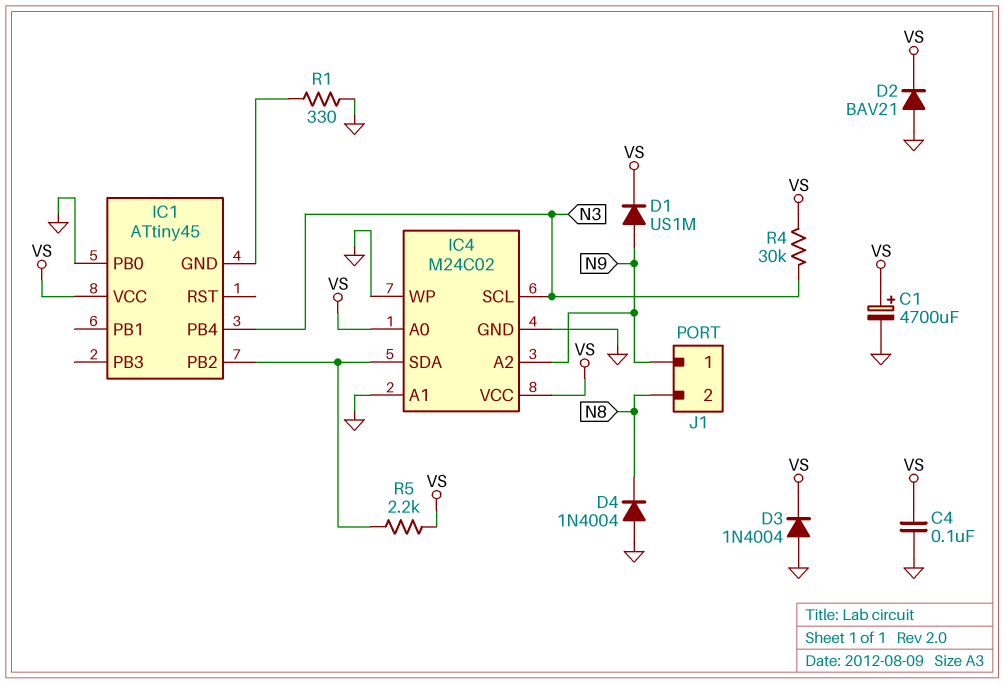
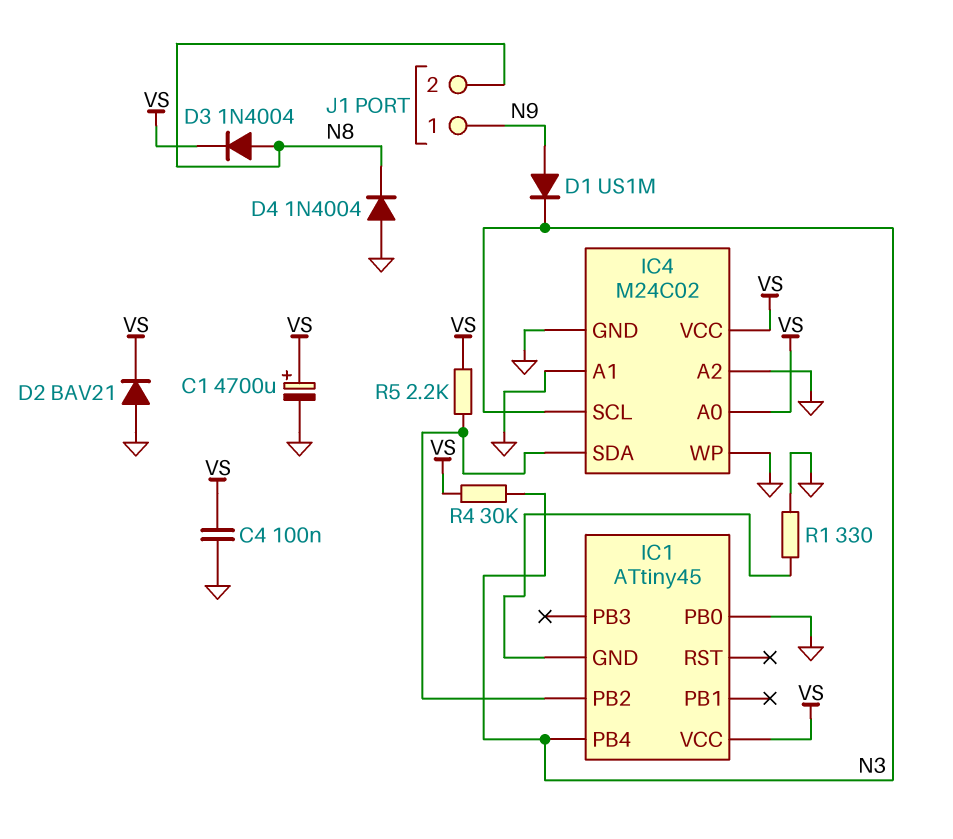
D1: diode US1M (A N9, K VS) -> diode US1M (A N9, K N3)
D3: diode 1N4004 (A GND, K VS) -> diode 1N4004 (A N8, K VS)
IC4 pin A2: N9 -> GND

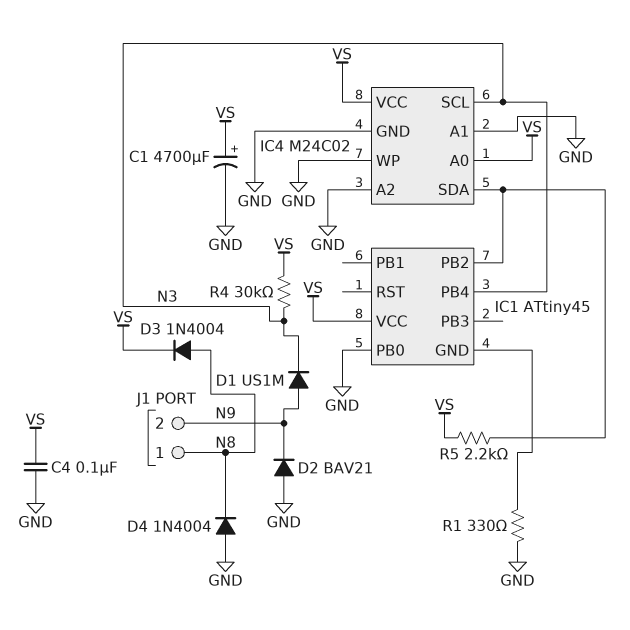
D2: diode BAV21 (A GND, K VS) -> diode BAV21 (A GND, K N9)
J1 pin 1: N9 -> N8
J1 pin 2: N8 -> N9

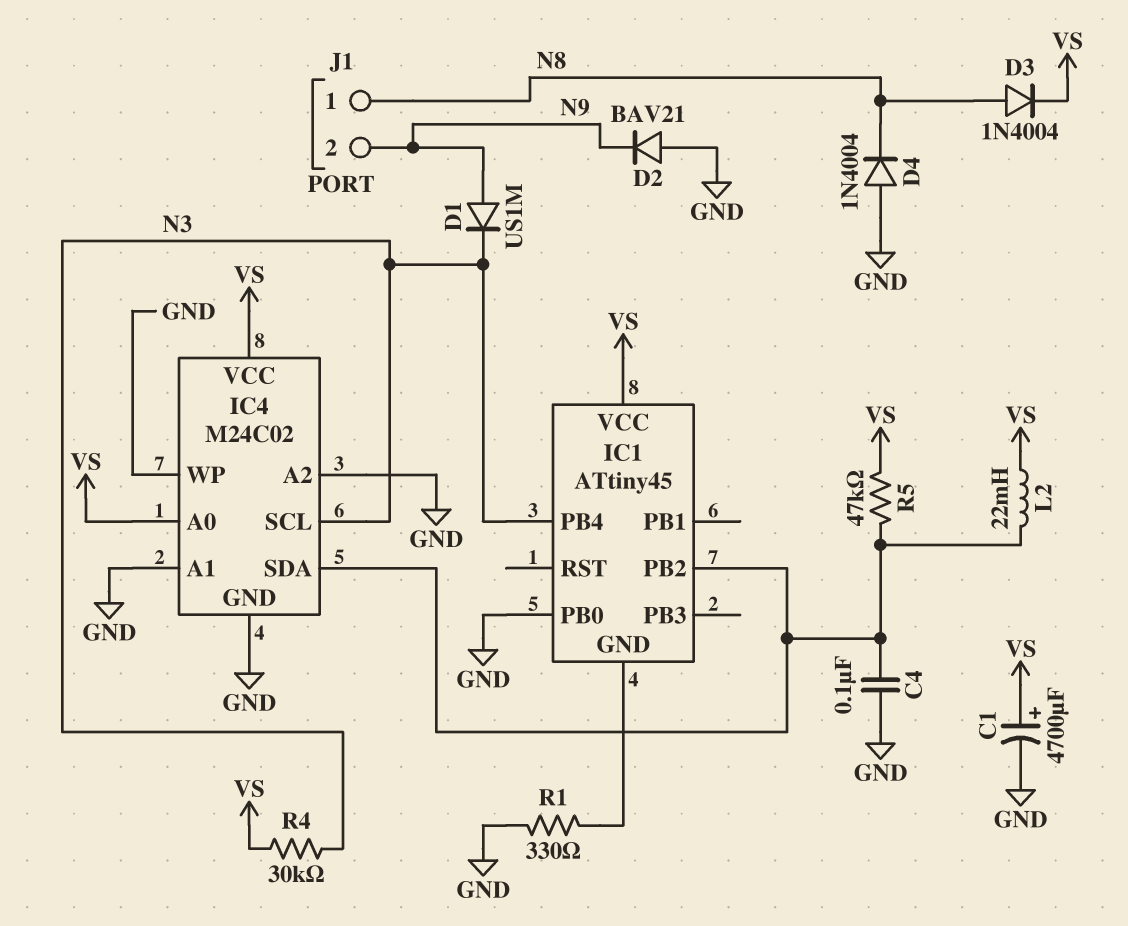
C4: 100nF (GND, VS) -> 100nF (GND, IC1/PB2)
L2: none -> 22mH (IC1/PB2, VS)
R5: 2.2k (IC1/PB2, VS) -> 47k (IC1/PB2, VS)

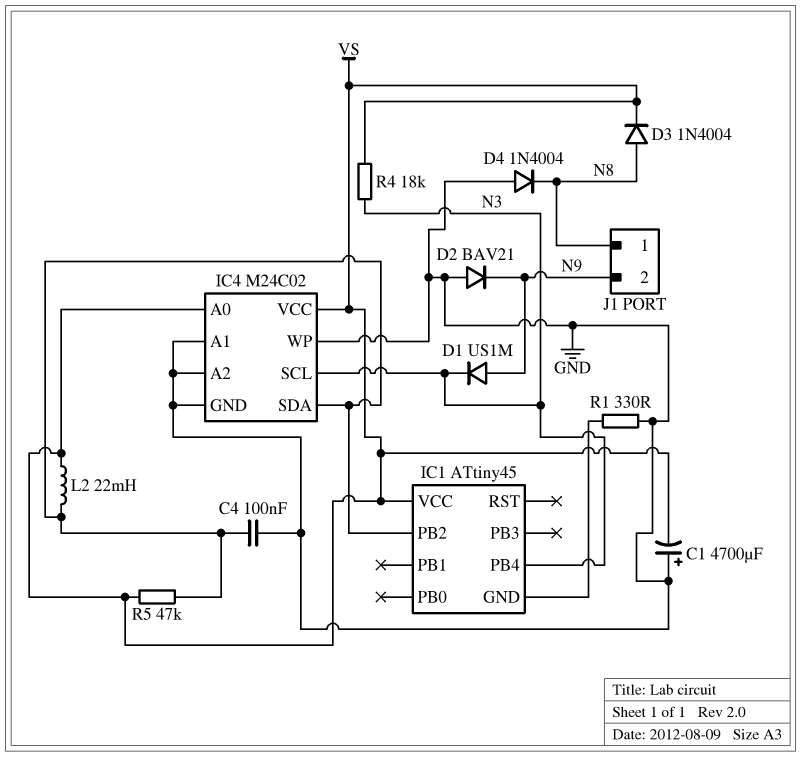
C1: 4700uF (plus VS, minus GND) -> 4700uF (plus GND, minus VS)
IC1 pin PB0: GND -> none
R4: 30k (N3, VS) -> 18k (N3, VS)

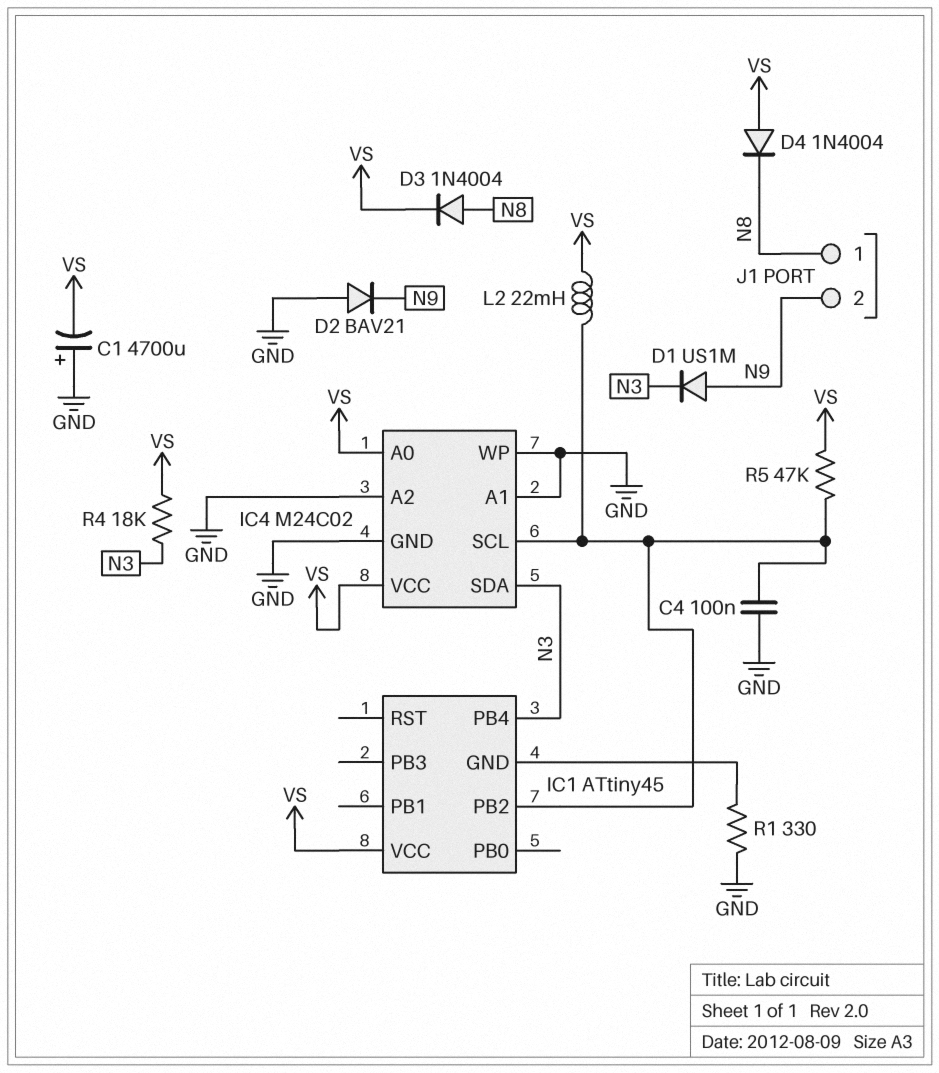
D4: diode 1N4004 (A GND, K N8) -> diode 1N4004 (A VS, K N8)
IC4 pin SCL: N3 -> IC1/PB2
IC4 pin SDA: IC1/PB2 -> N3

